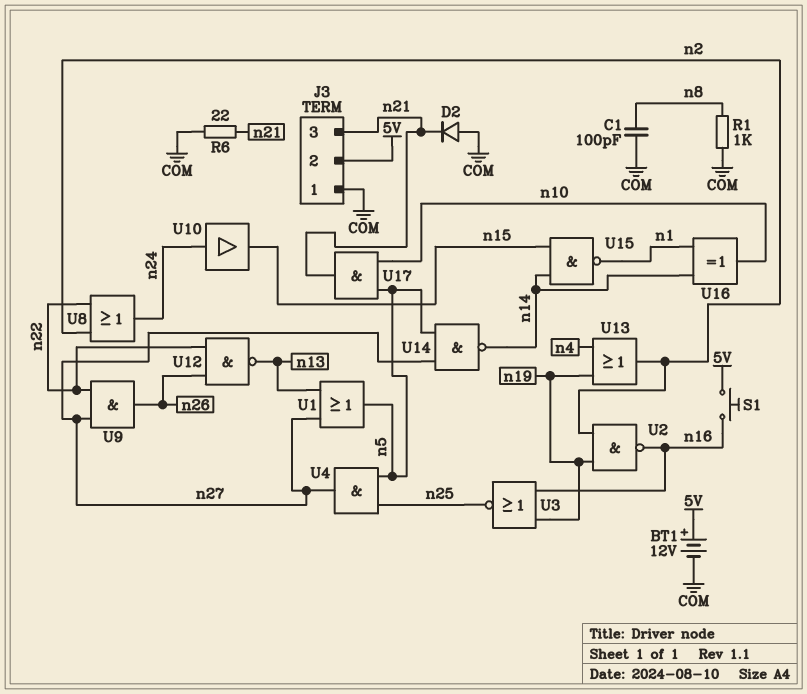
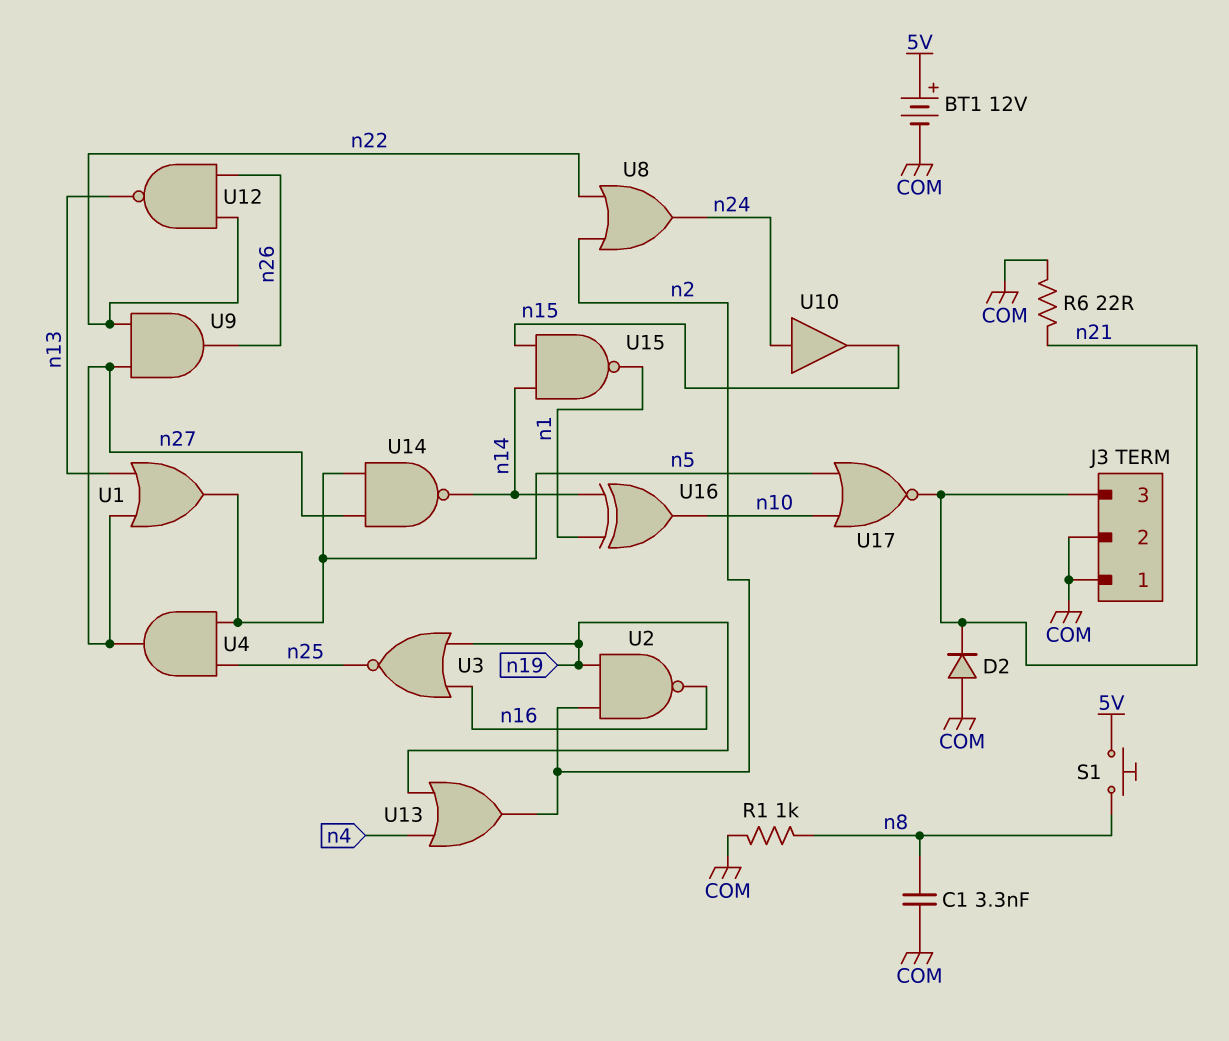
C1: 100pF (COM, n8) -> 3.3nF (COM, n8)
J3 pin 2: 5V -> COM
S1: button (5V, n16) -> button (5V, n8)
U17: AND (in n5, in n10, out n21) -> NOR (in n5, in n10, out n21)

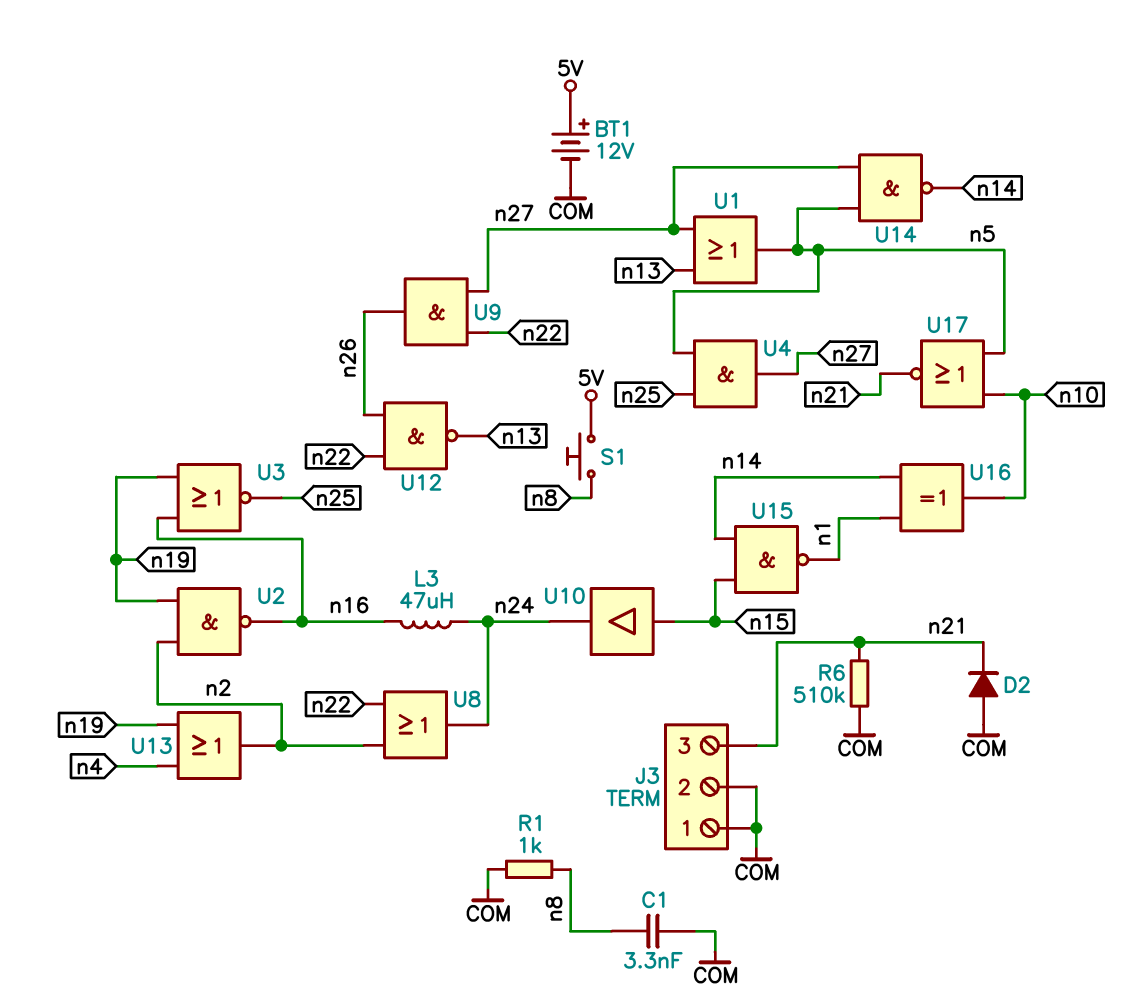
L3: none -> 47uH (n16, n24)
R6: 22 (COM, n21) -> 510k (COM, n21)
U10: buffer (in n24, out n15) -> buffer (in n15, out n24)

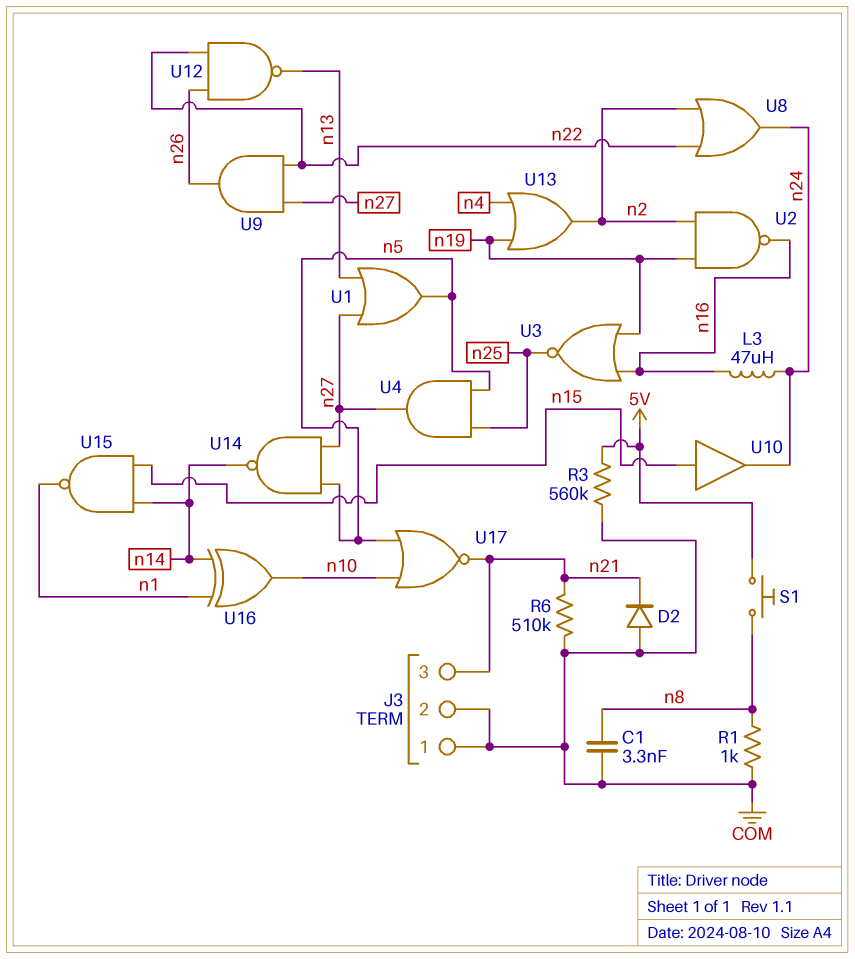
BT1: 12V (plus 5V, minus COM) -> none
R3: none -> 560k (5V, COM)

